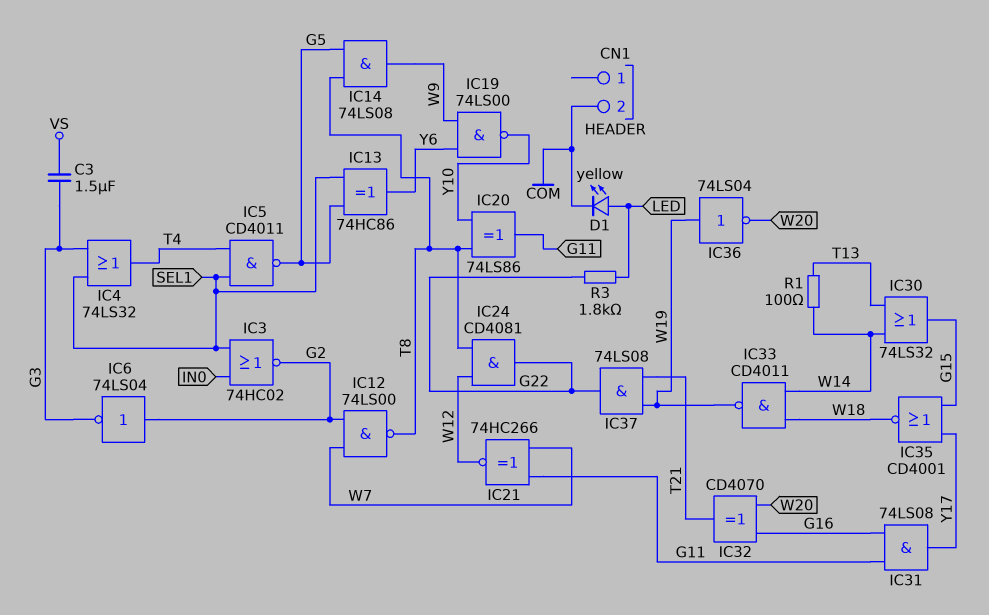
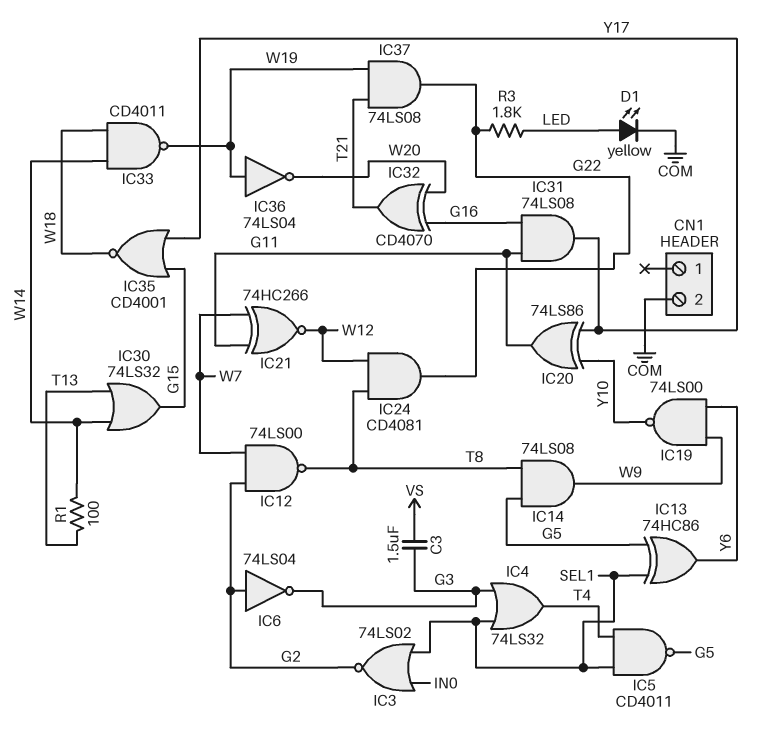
IC3: NOR 74HC02 (in IN0, in SEL1, out G2) -> NOR 74LS02 (in IN0, in SEL1, out G2)
IC20: XOR 74LS86 (in T8, in Y10, out G11) -> XOR 74LS86 (in Y10, in Y17, out G11)

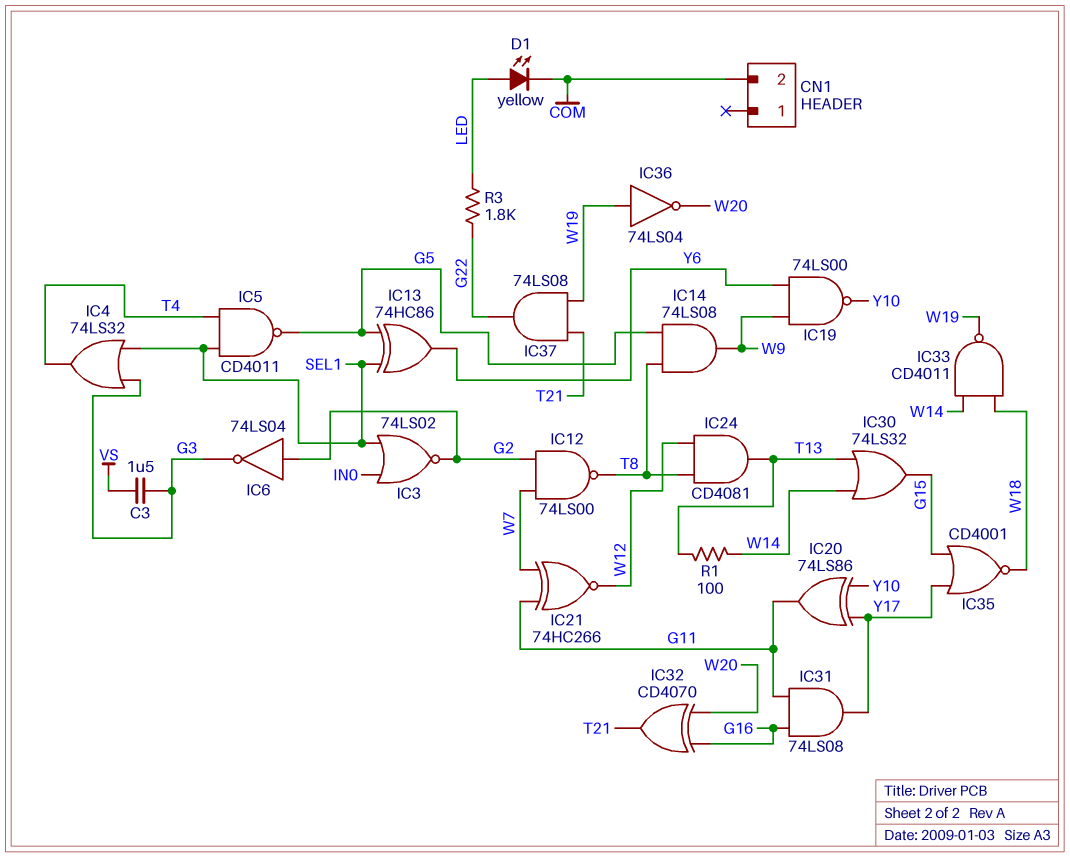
IC24: AND CD4081 (in T8, in W12, out G22) -> AND CD4081 (in T8, in W12, out T13)

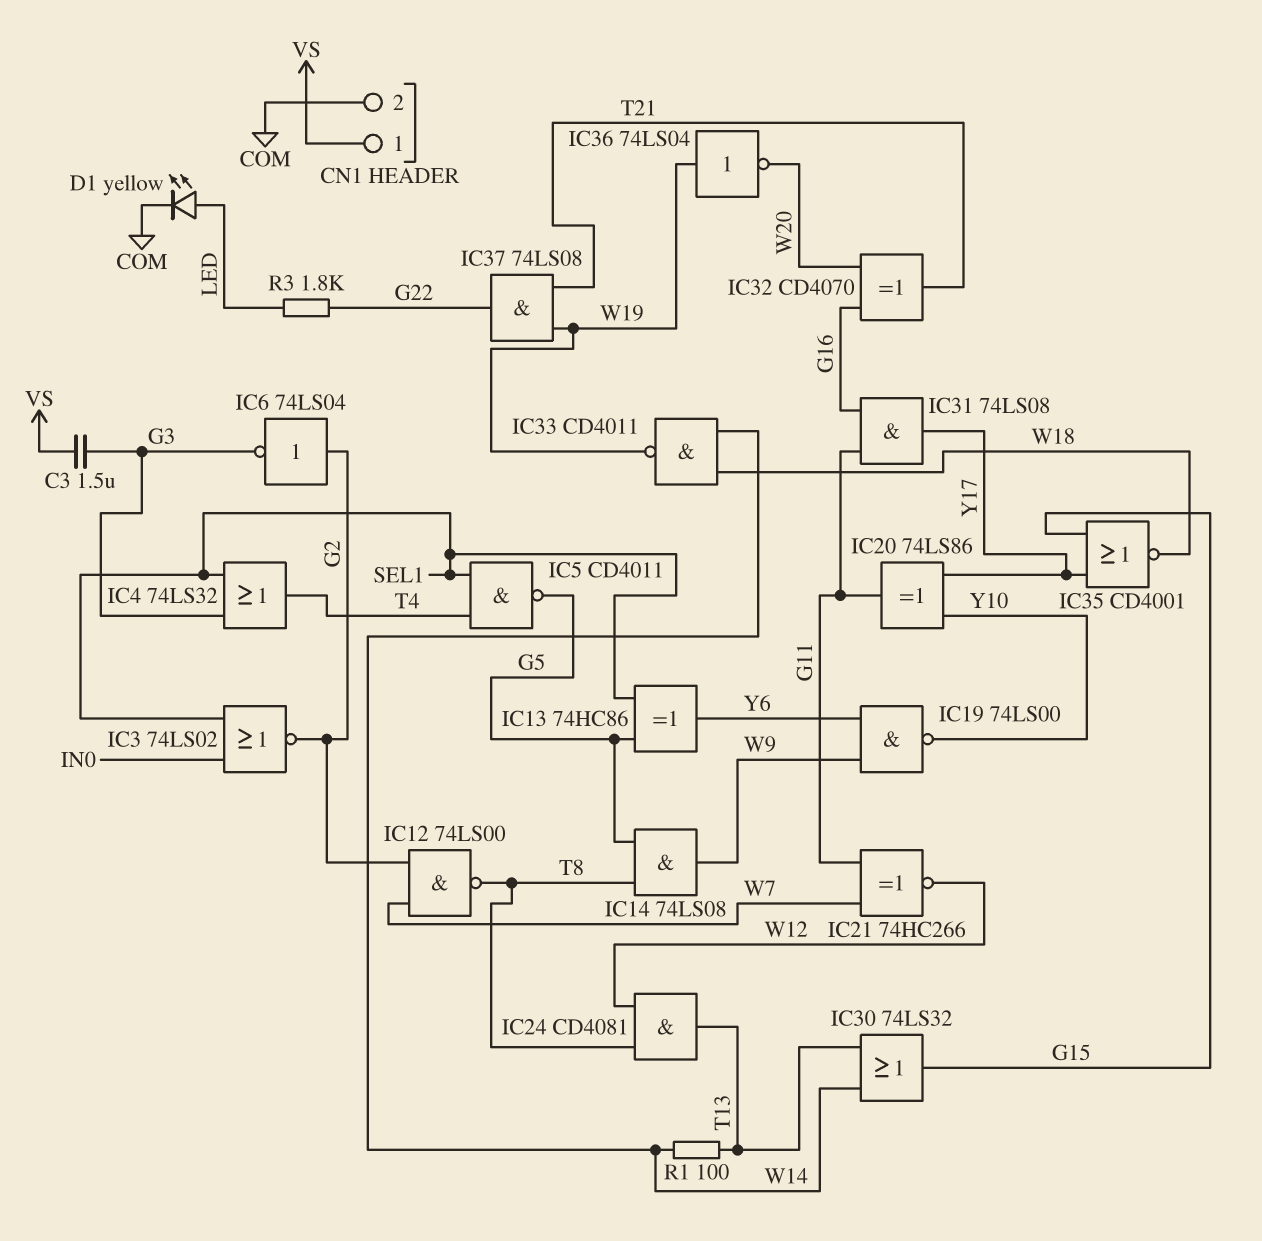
CN1 pin 1: none -> VS

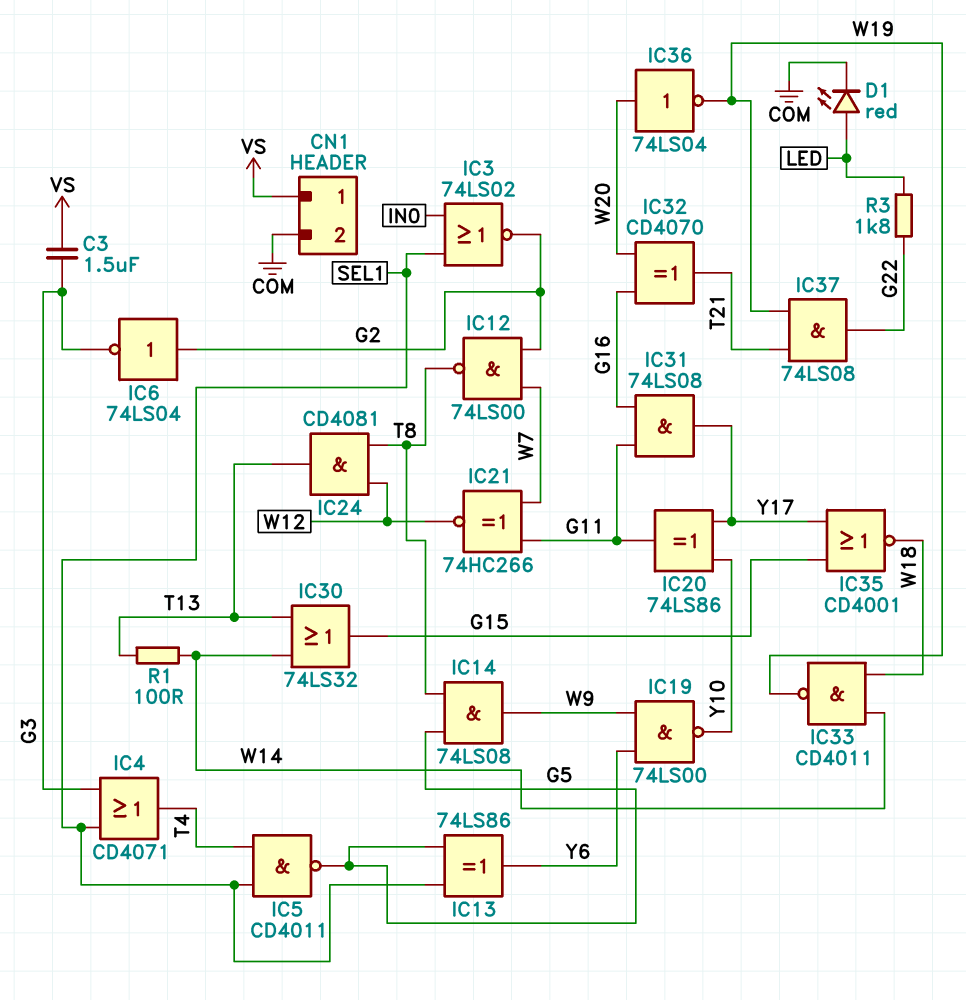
D1: LED yellow (A LED, K COM) -> LED red (A LED, K COM)
IC4: OR 74LS32 (in G3, in SEL1, out T4) -> OR CD4071 (in G3, in SEL1, out T4)
IC13: XOR 74HC86 (in G5, in SEL1, out Y6) -> XOR 74LS86 (in G5, in SEL1, out Y6)
IC36: NOT 74LS04 (in W19, out W20) -> NOT 74LS04 (in W20, out W19)

